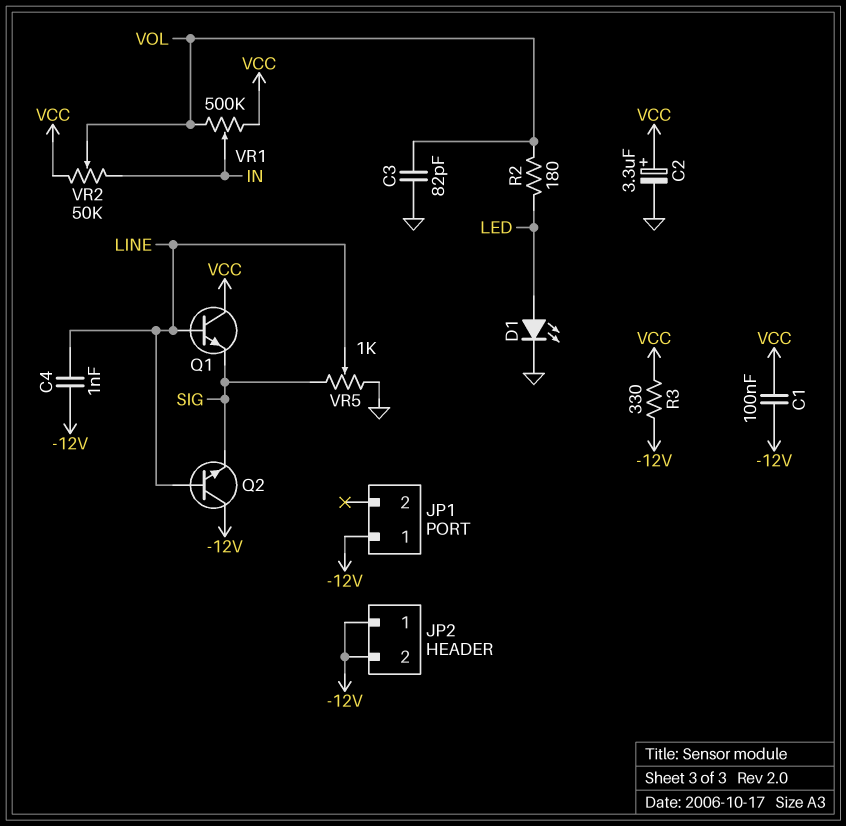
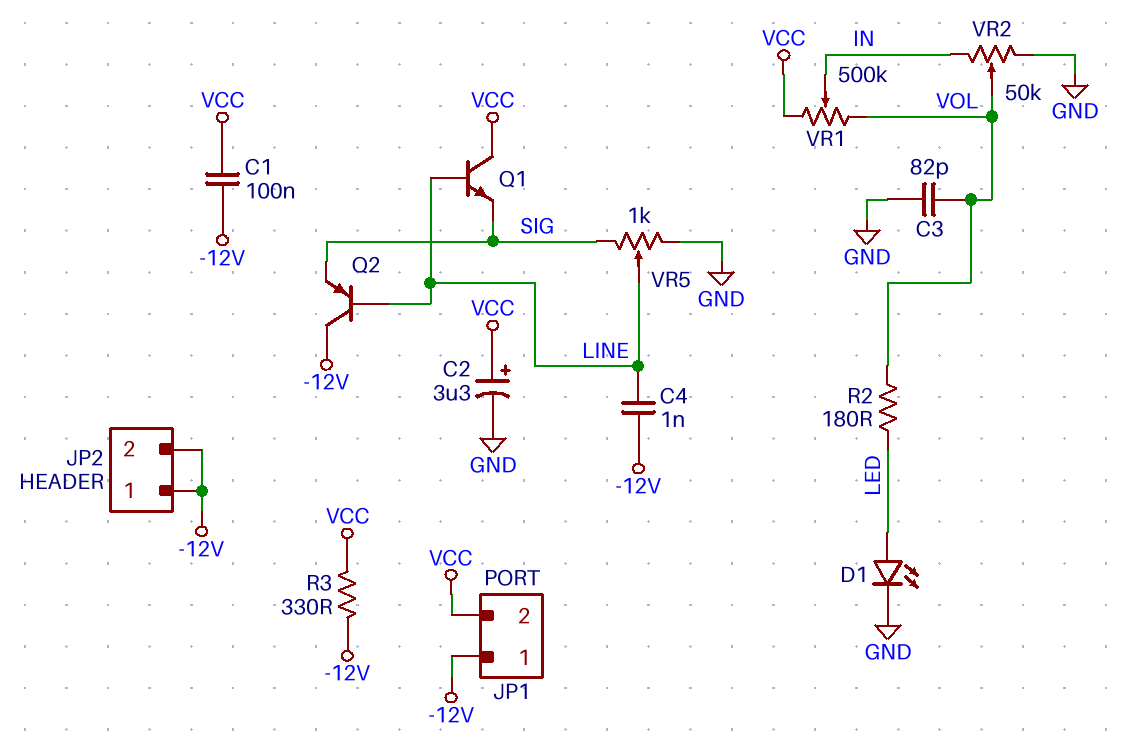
JP1 pin 2: none -> VCC
Q2: NPN (B LINE, C -12V, E SIG) -> PNP (B LINE, C -12V, E SIG)
VR2: 50k (IN, VCC, wiper VOL) -> 50k (GND, IN, wiper VOL)

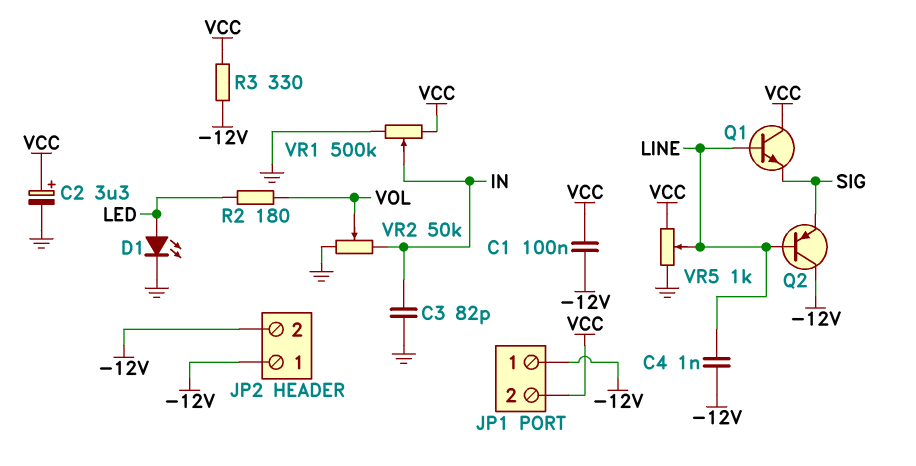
C3: 82pF (GND, VOL) -> 82pF (GND, IN)
VR1: 500k (VCC, VOL, wiper IN) -> 500k (GND, VCC, wiper IN)
VR5: 1k (GND, SIG, wiper LINE) -> 1k (GND, VCC, wiper LINE)

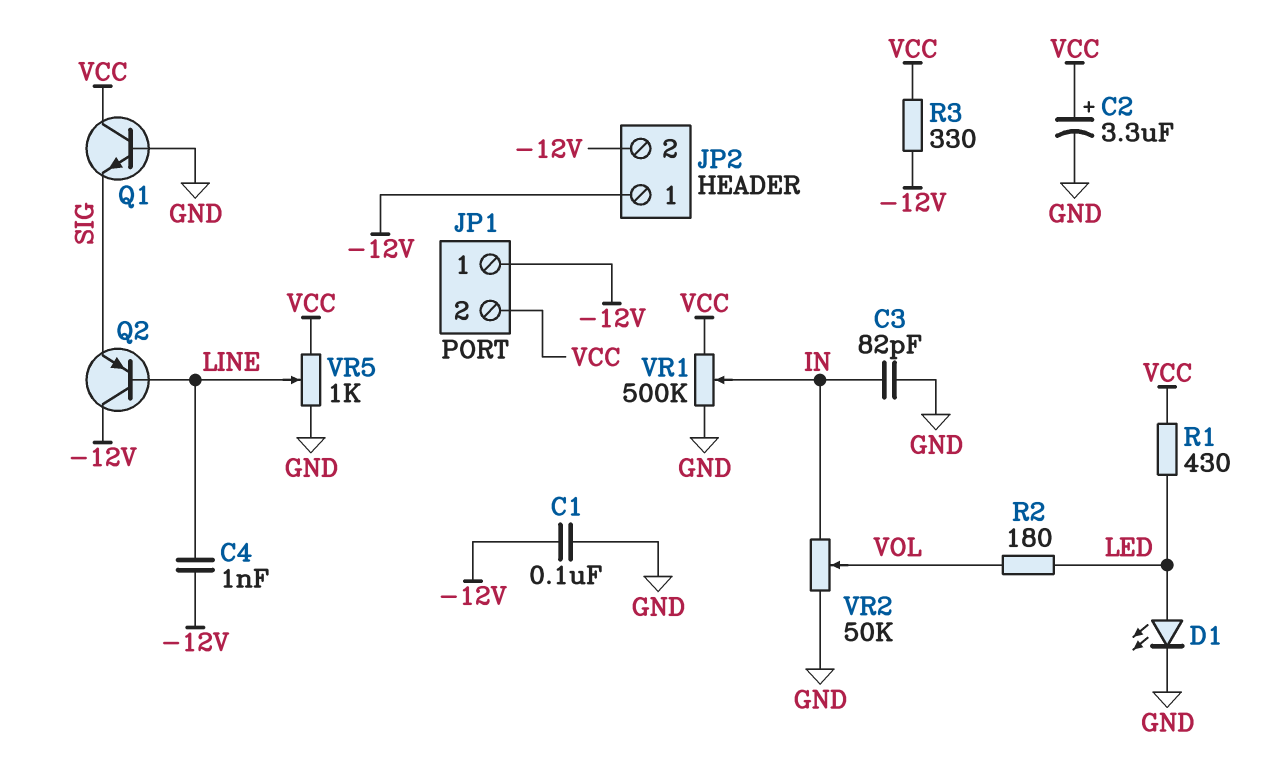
C1: 100nF (-12V, VCC) -> 100nF (-12V, GND)
Q1: NPN (B LINE, C VCC, E SIG) -> NPN (B GND, C VCC, E SIG)
R1: none -> 430 (LED, VCC)

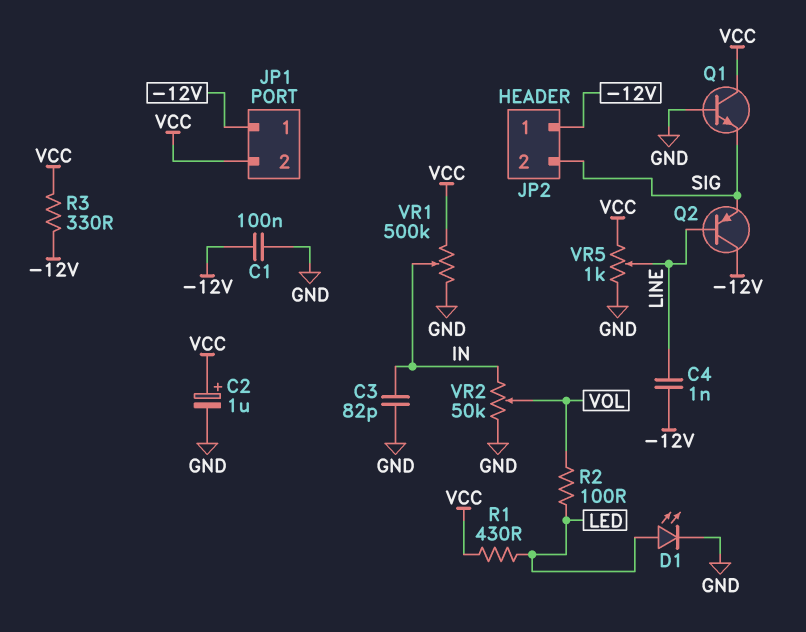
C2: 3.3uF (plus VCC, minus GND) -> 1uF (plus VCC, minus GND)
JP2 pin 2: -12V -> SIG
R2: 180 (LED, VOL) -> 100 (LED, VOL)

